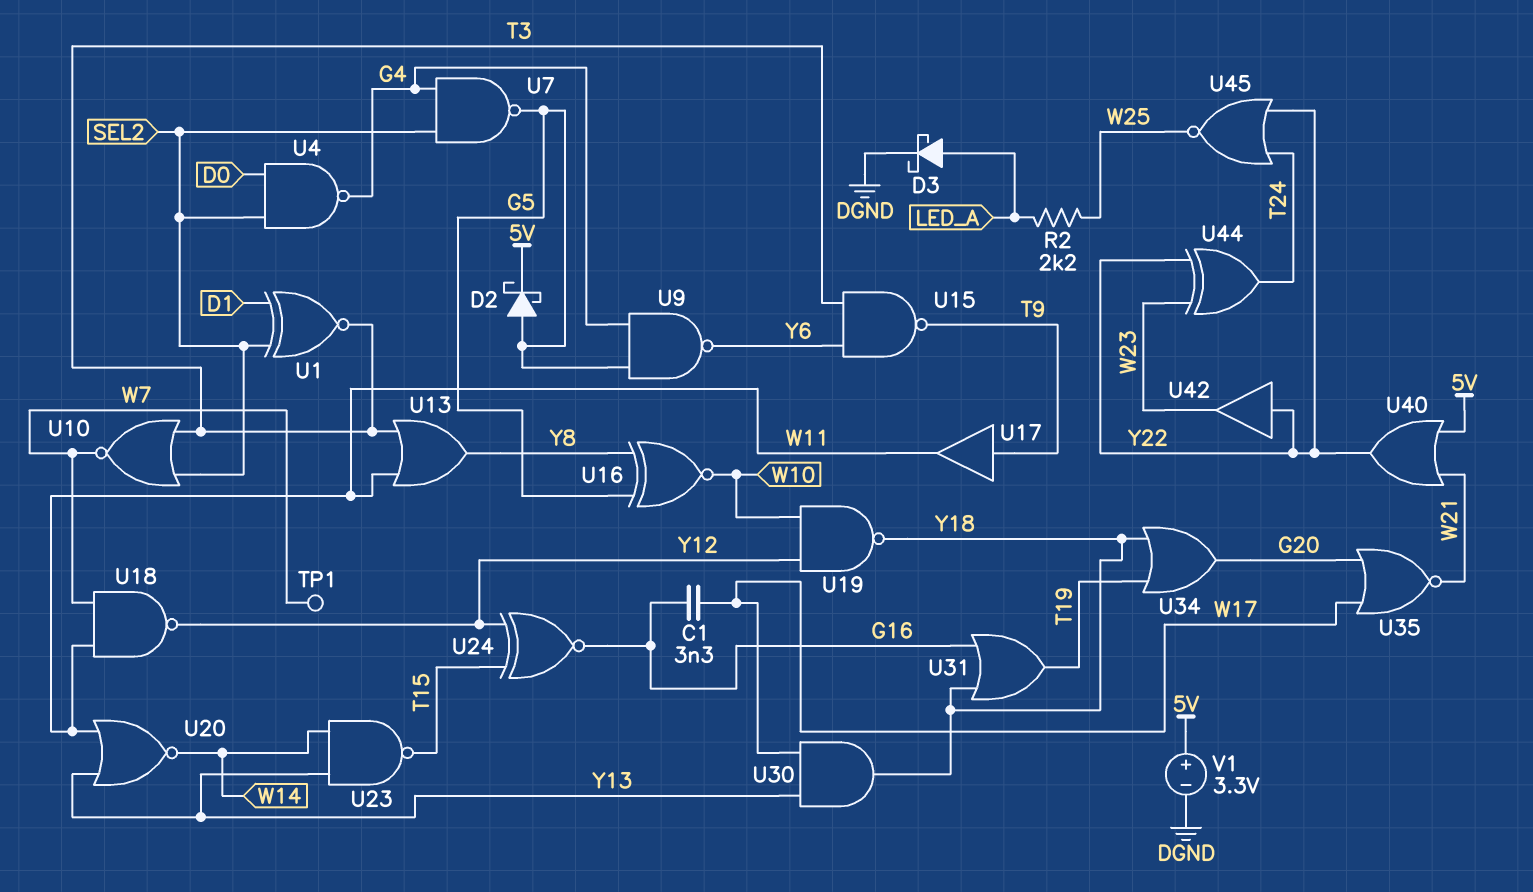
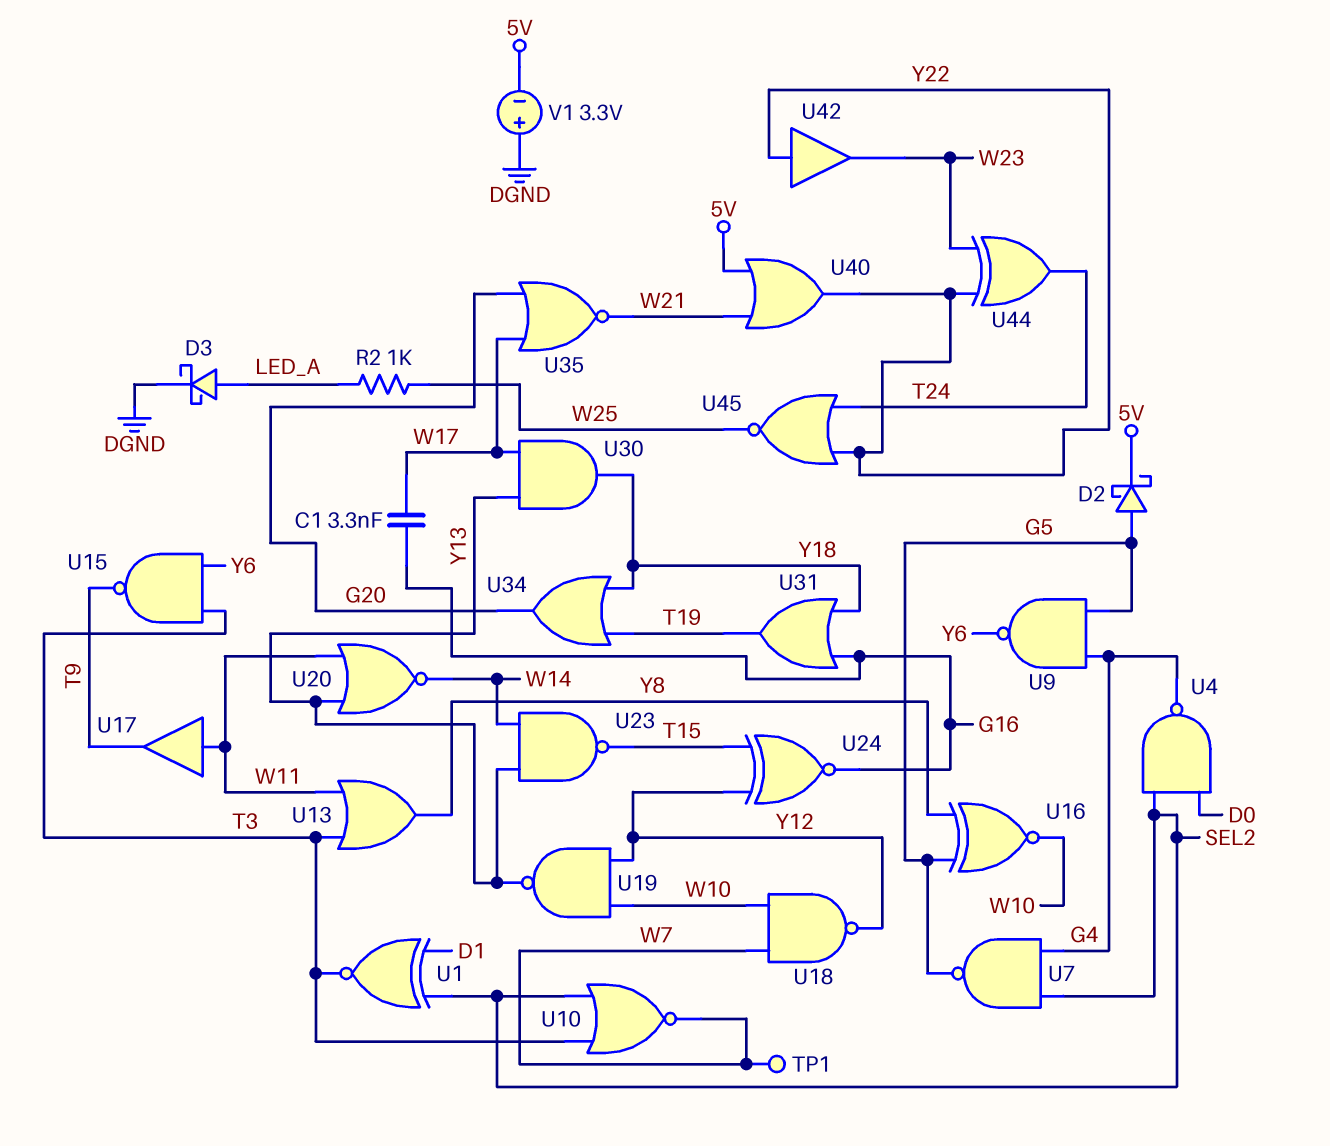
R2: 2.2k (LED_A, W25) -> 1k (LED_A, W25)
U17: buffer (in T9, out W11) -> buffer (in W11, out T9)
U18: NAND (in W7, in W11, out Y12) -> NAND (in W7, in W10, out Y12)
U19: NAND (in W10, in Y12, out Y18) -> NAND (in W10, in Y12, out Y13)
V1: 3.3V (plus 5V, minus DGND) -> 3.3V (plus DGND, minus 5V)

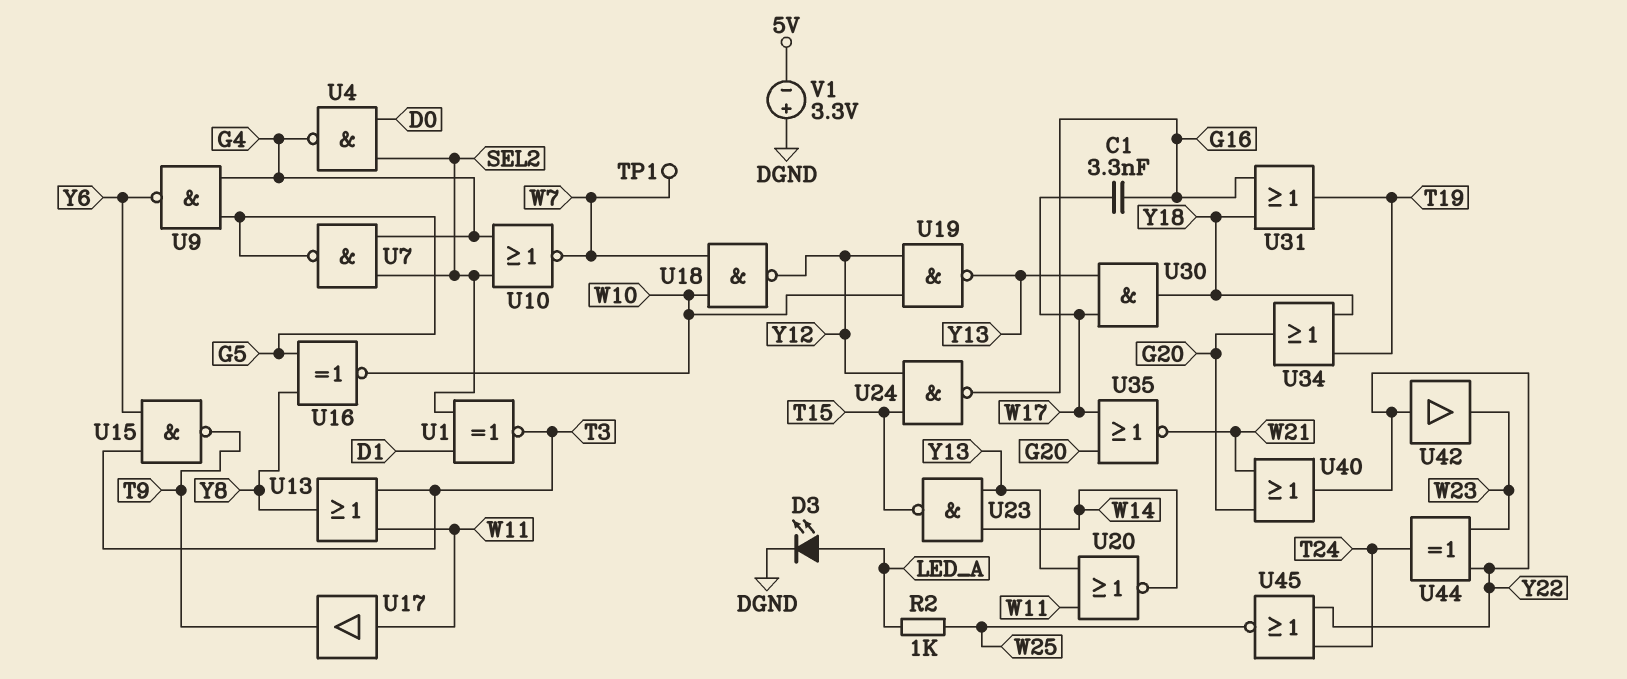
D2: schottky (A G5, K 5V) -> none
D3: schottky (A LED_A, K DGND) -> LED (A LED_A, K DGND)
U10: NOR (in SEL2, in T3, out W7) -> NOR (in G4, in SEL2, out W7)
U24: XNOR (in T15, in Y12, out G16) -> NAND (in T15, in Y12, out G16)
U40: OR (in 5V, in W21, out Y22) -> OR (in G20, in W21, out Y22)

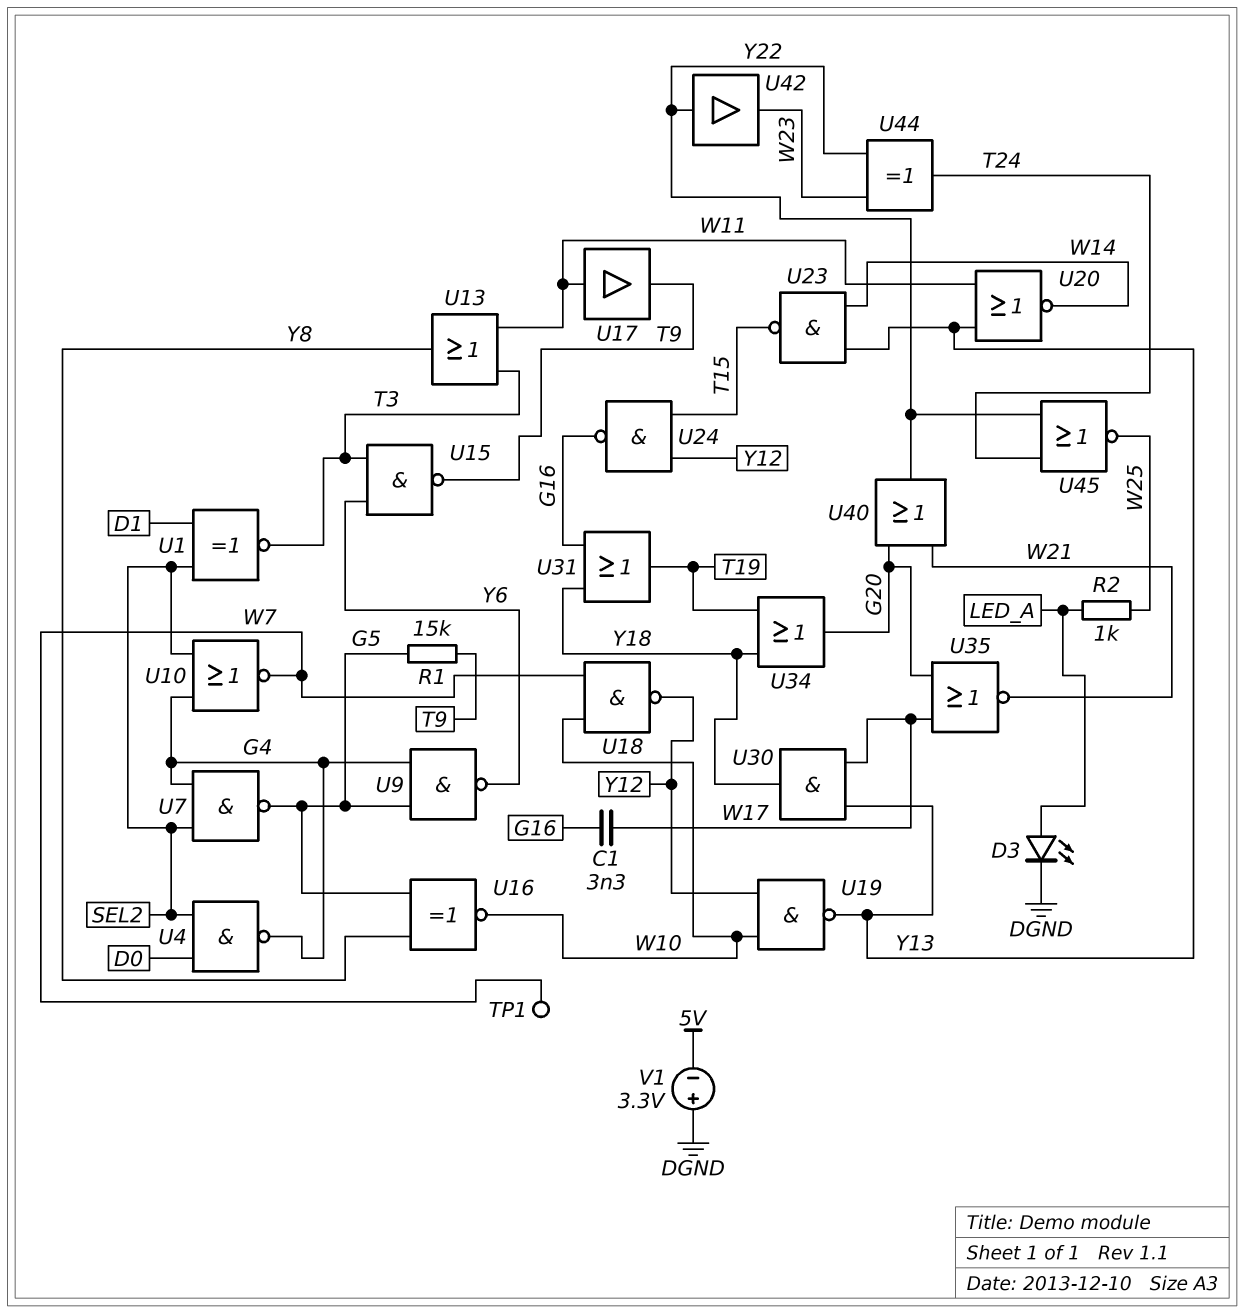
R1: none -> 15k (G5, T9)

